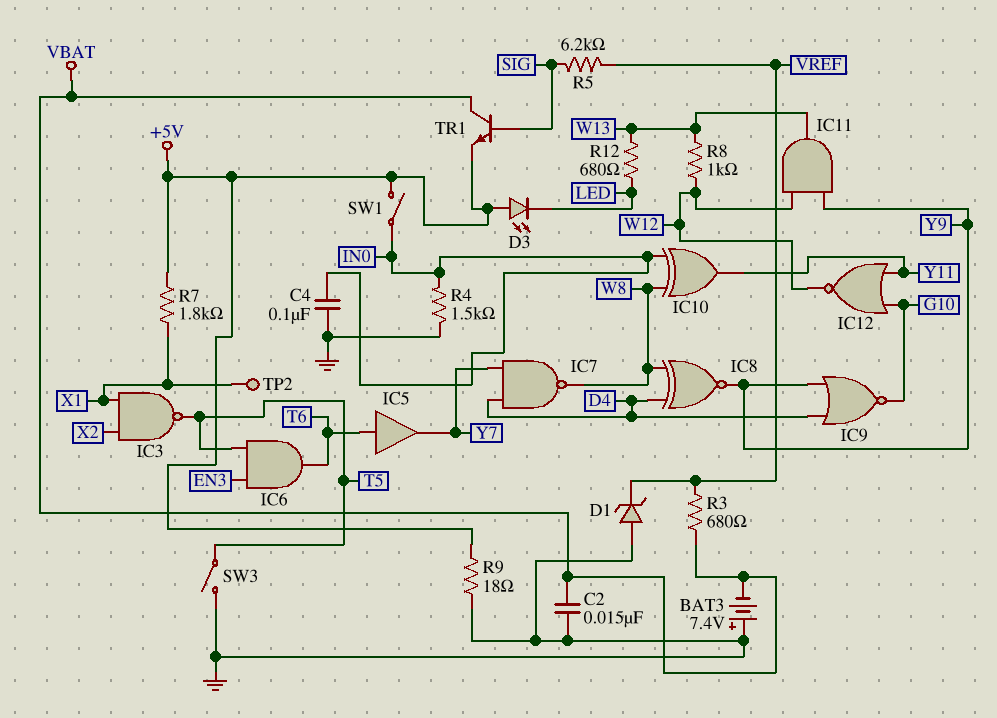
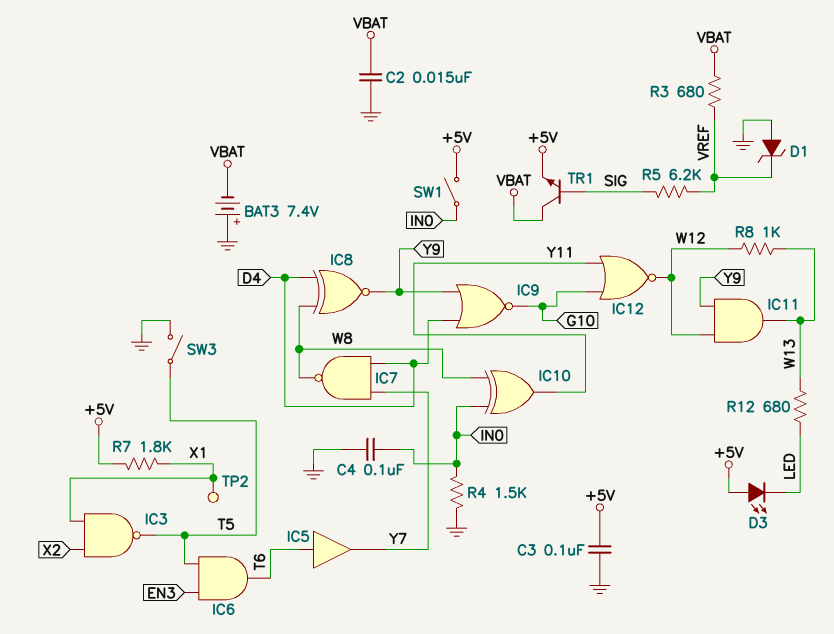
C3: none -> 100nF (+5V, GND)
R9: 18 (+5V, GND) -> none

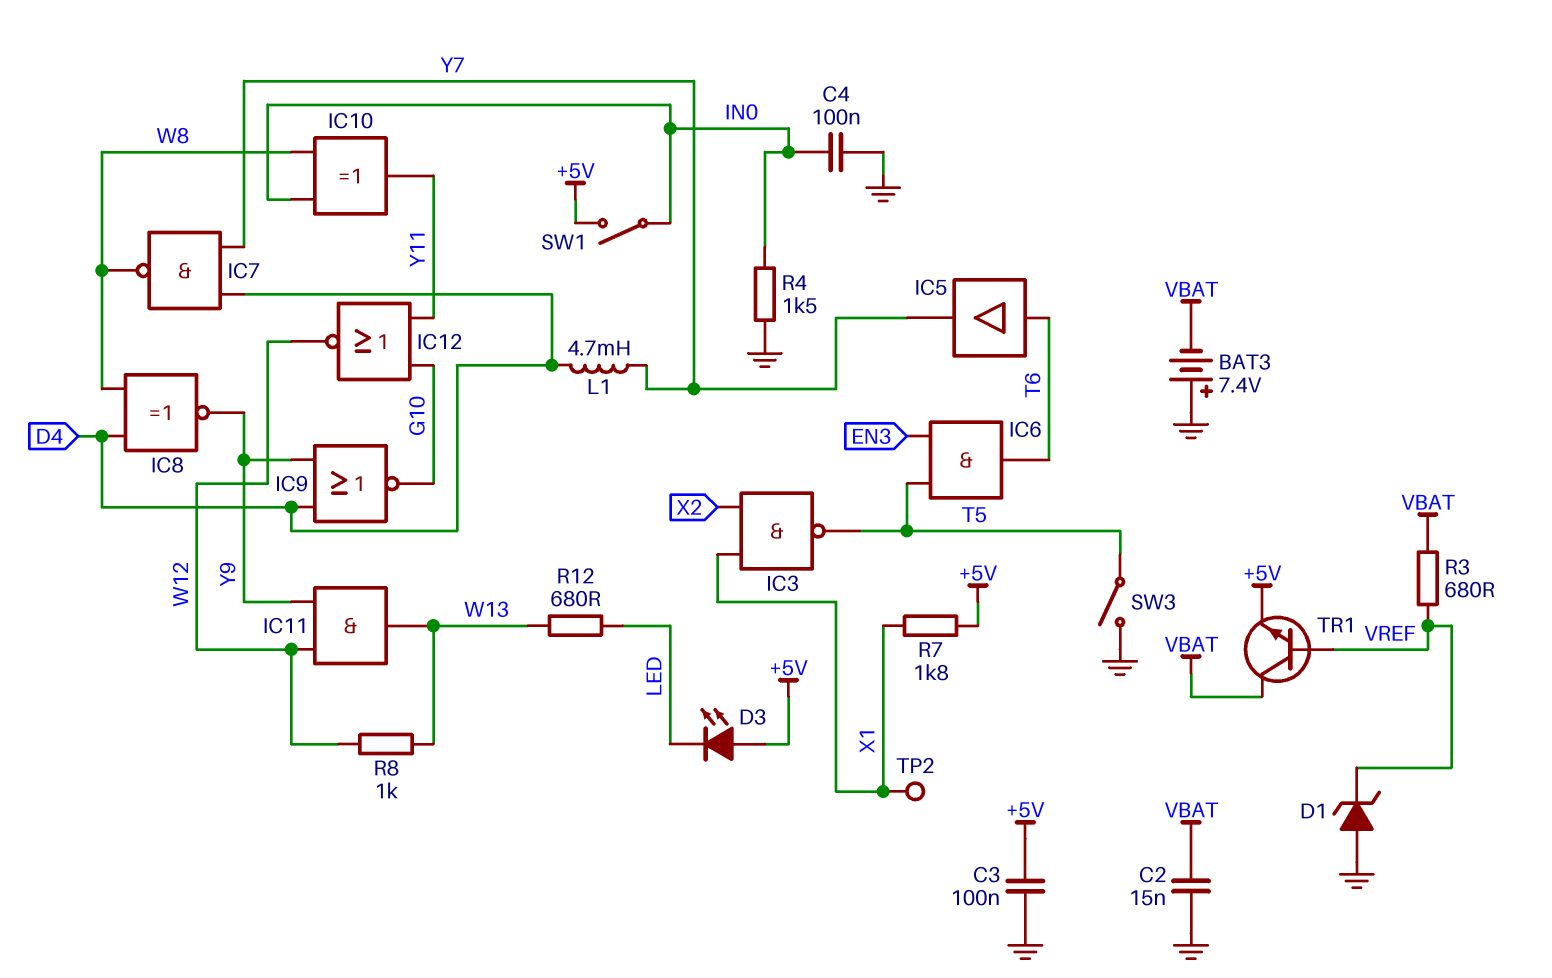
L1: none -> 4.7mH (D4, Y7)
R5: 6.2k (SIG, VREF) -> none
TR1: NPN (B SIG, C VBAT, E +5V) -> NPN (B VREF, C VBAT, E +5V)

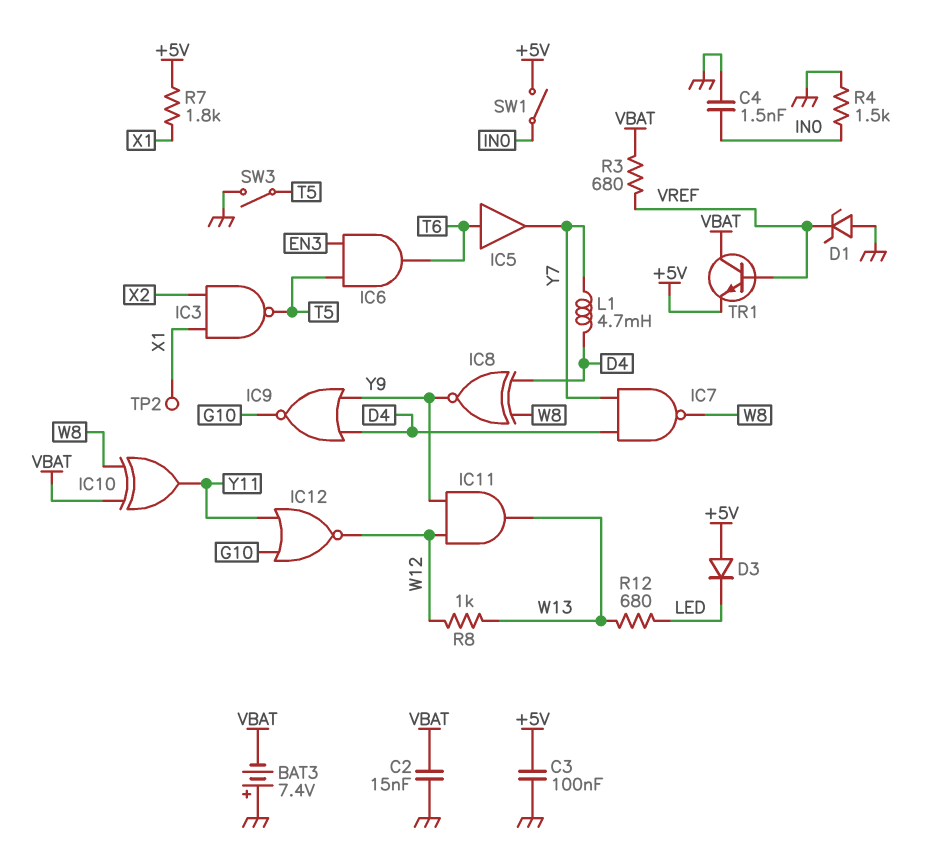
C4: 100nF (GND, IN0) -> 1.5nF (GND, IN0)
D3: LED (A +5V, K LED) -> diode (A +5V, K LED)
IC10: XOR (in IN0, in W8, out Y11) -> XOR (in VBAT, in W8, out Y11)

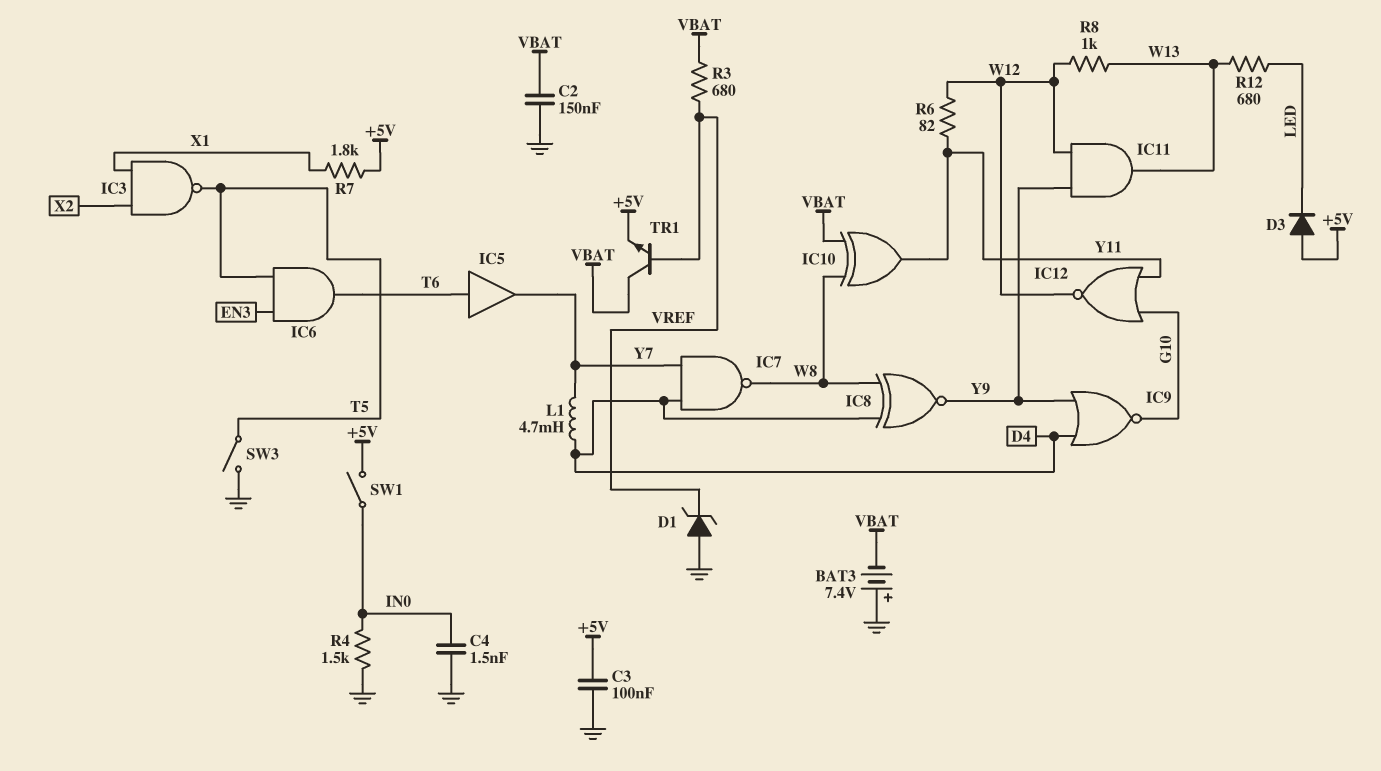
C2: 15nF (GND, VBAT) -> 150nF (GND, VBAT)
R6: none -> 82 (W12, Y11)
TP2: test point (X1) -> none

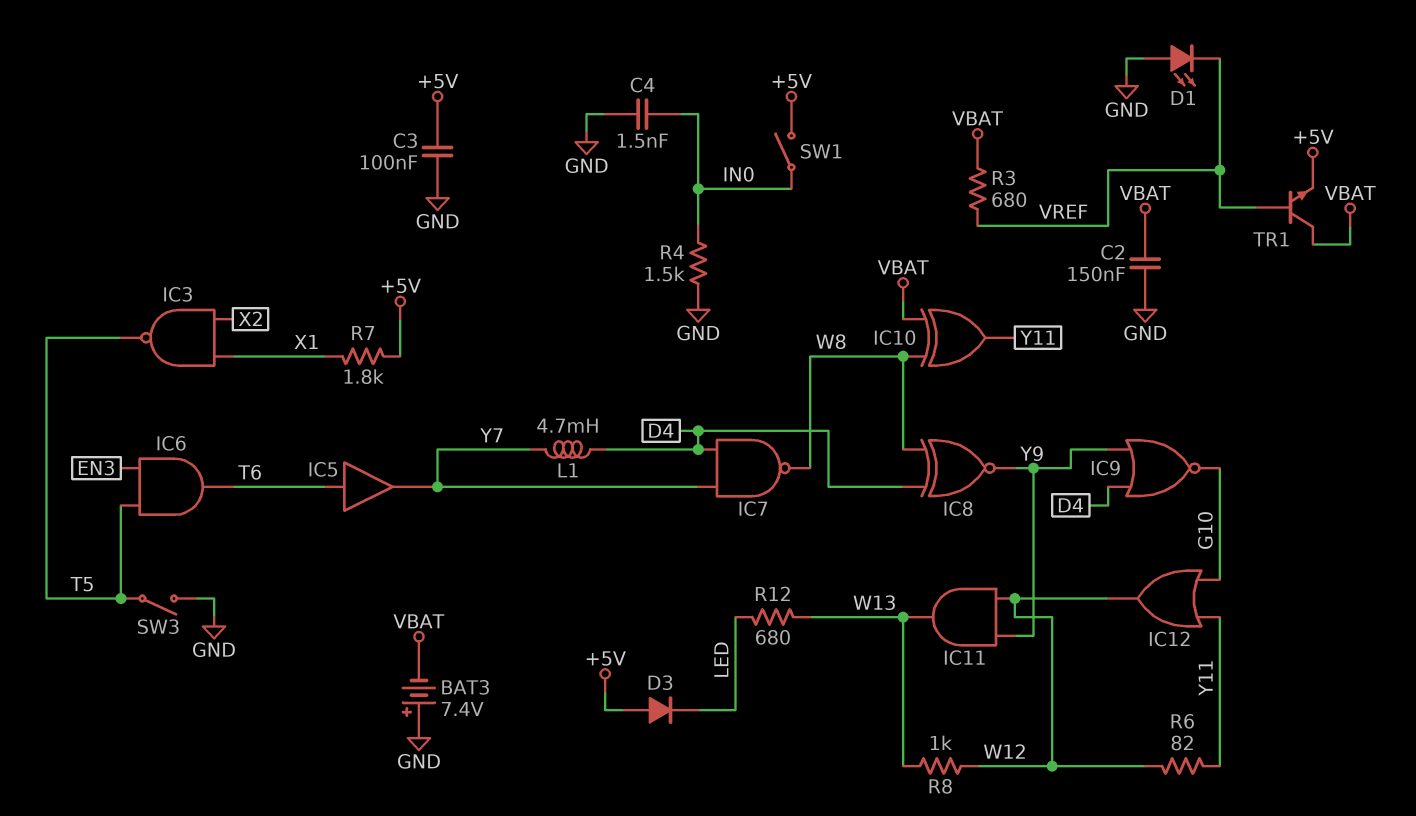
D1: zener (A GND, K VREF) -> LED (A GND, K VREF)
IC12: NOR (in G10, in Y11, out W12) -> OR (in G10, in Y11, out W12)

